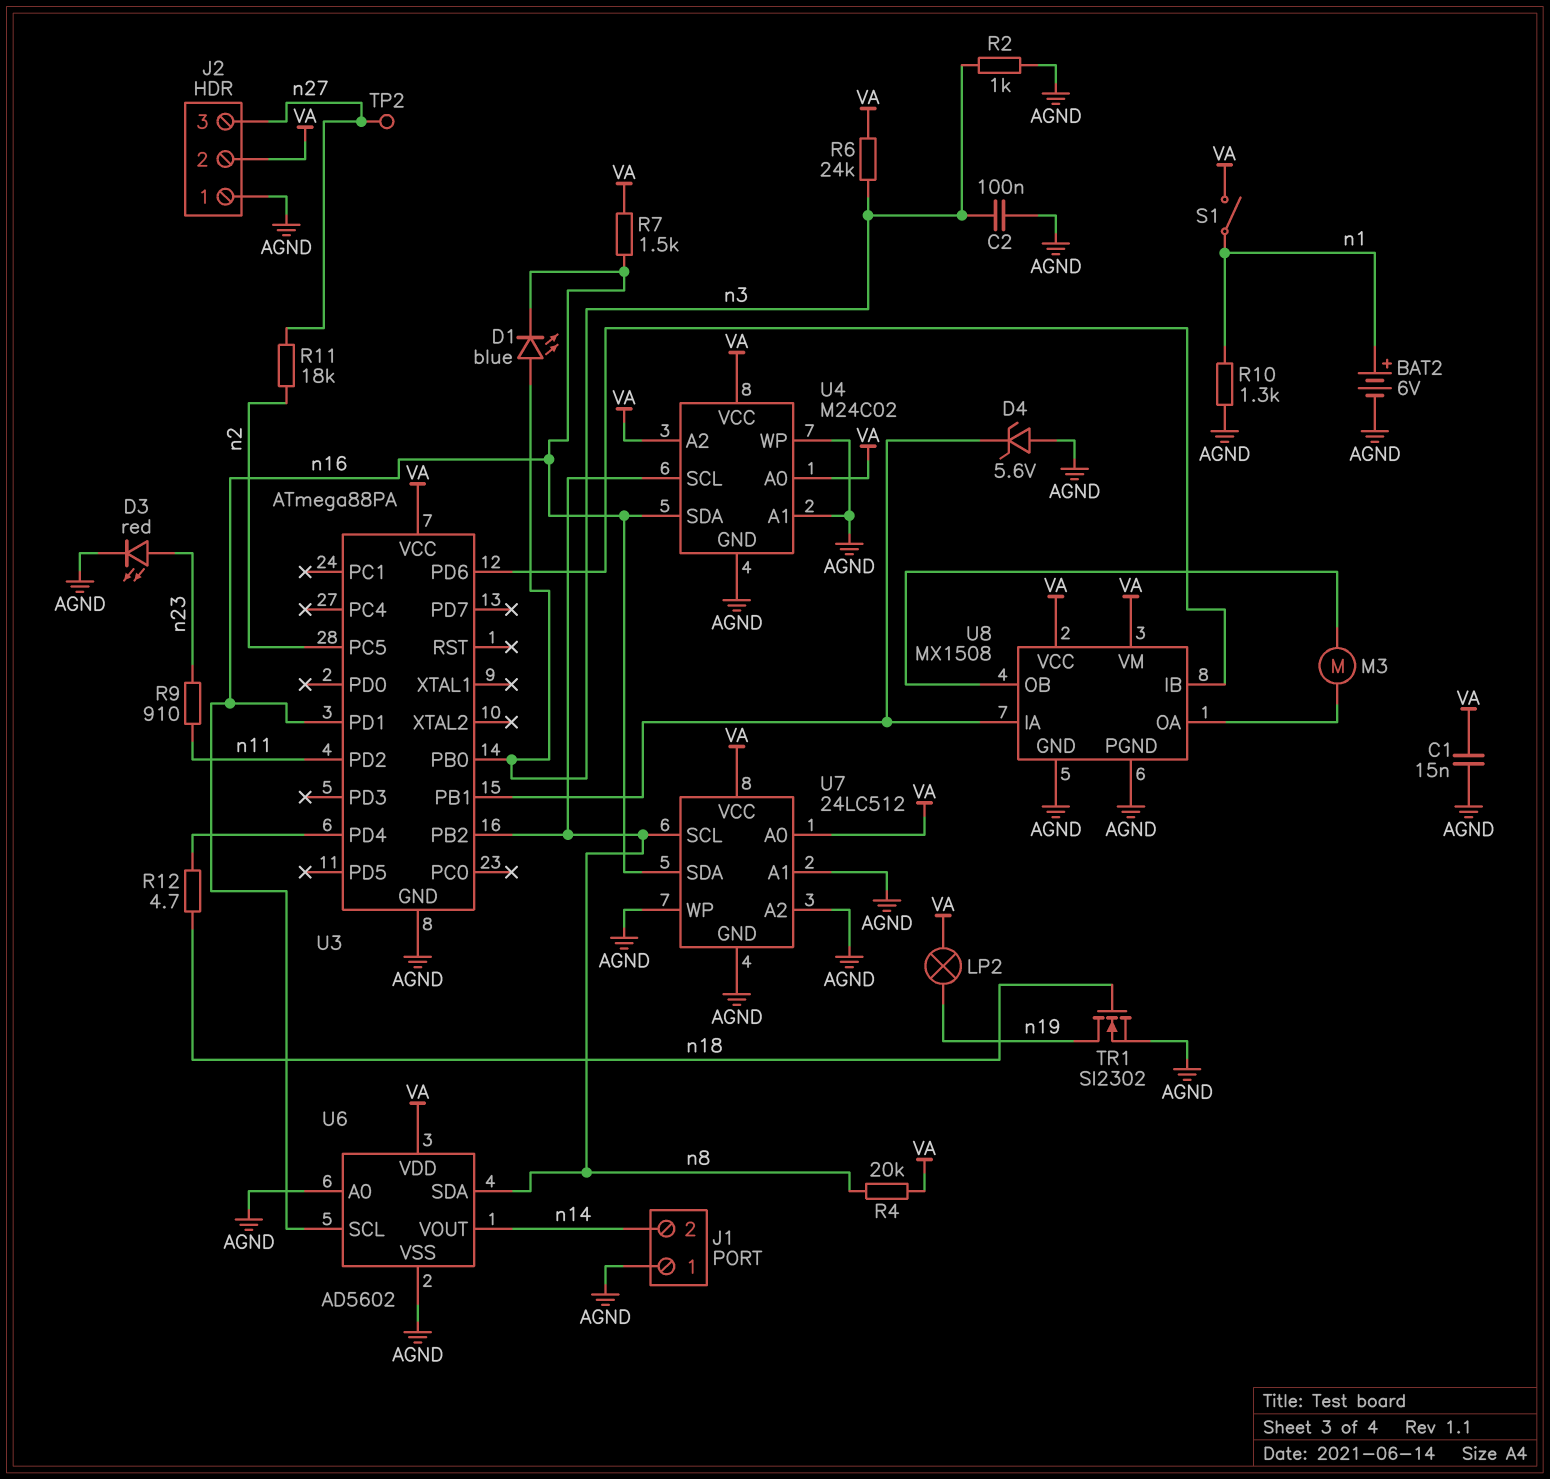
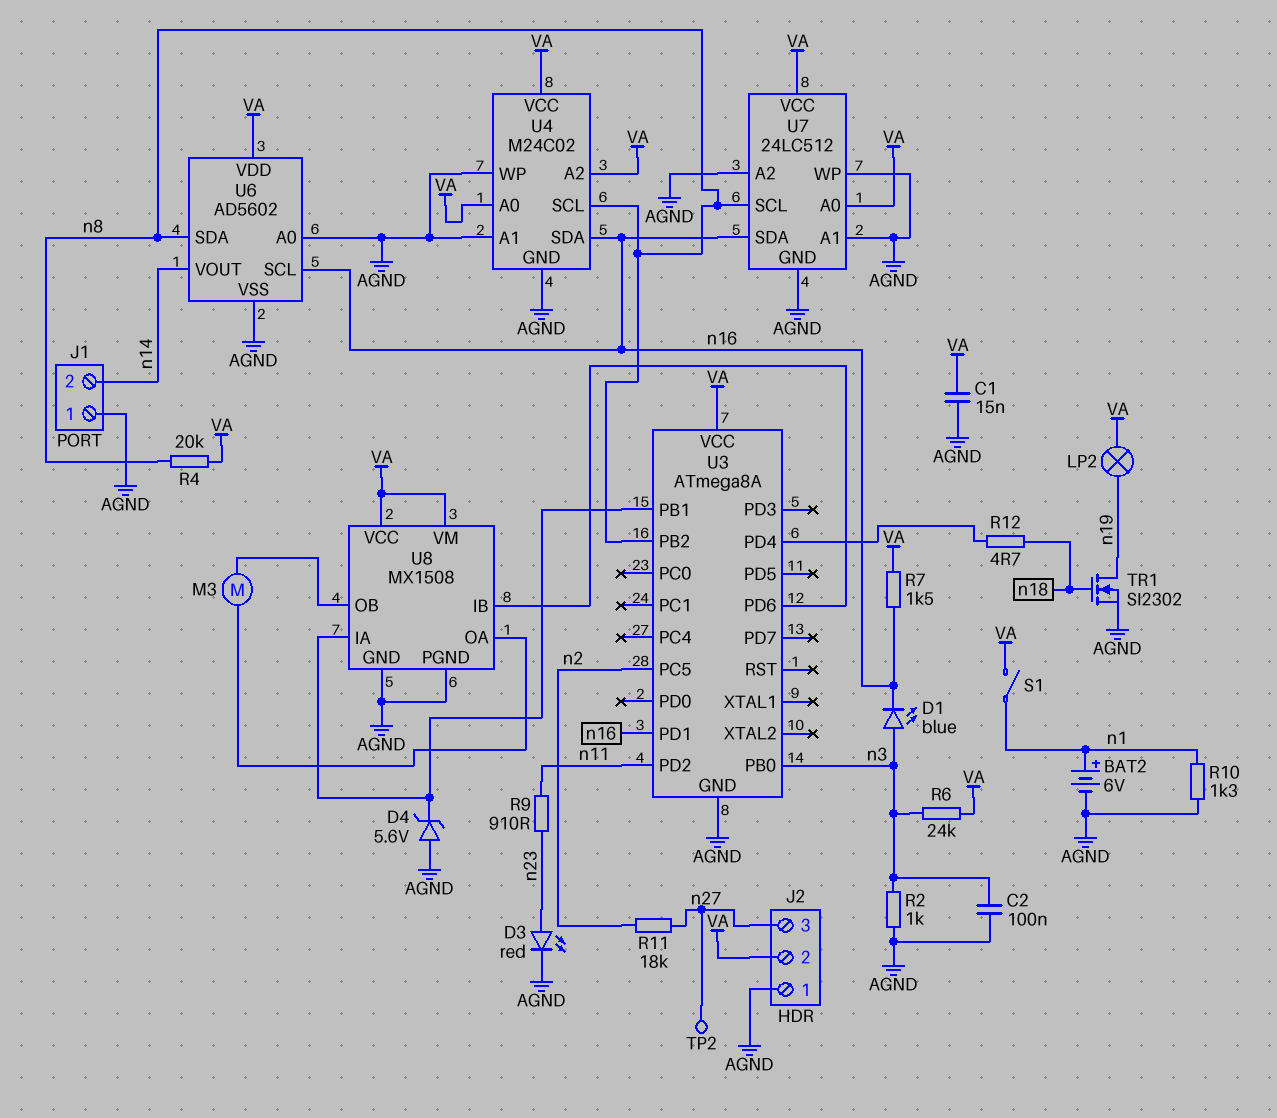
U3: ATmega88PA -> ATmega8A

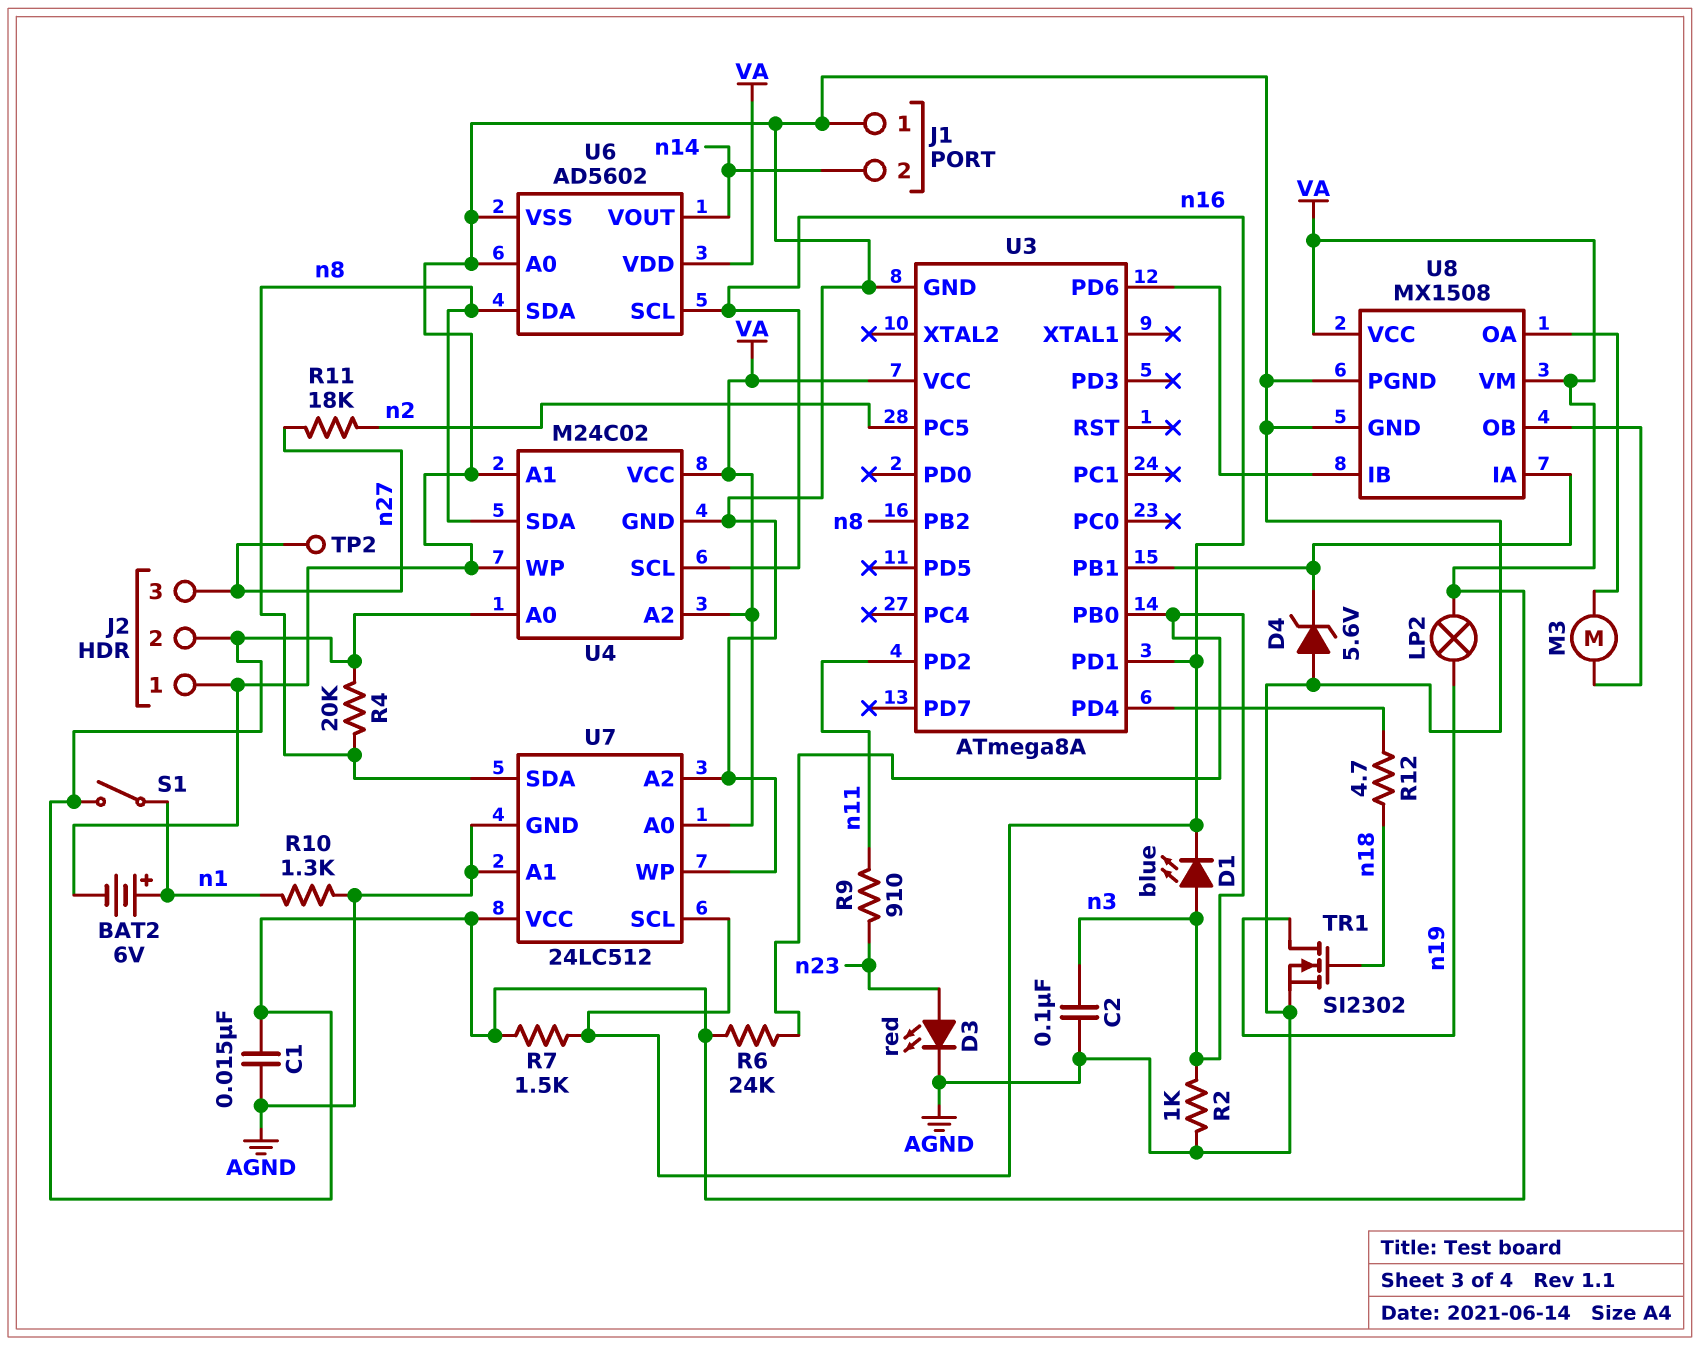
U4 pin SCL: n8 -> n16
U4 pin SDA: n16 -> n8
U7 pin SCL: n8 -> n16
U7 pin SDA: n16 -> n8

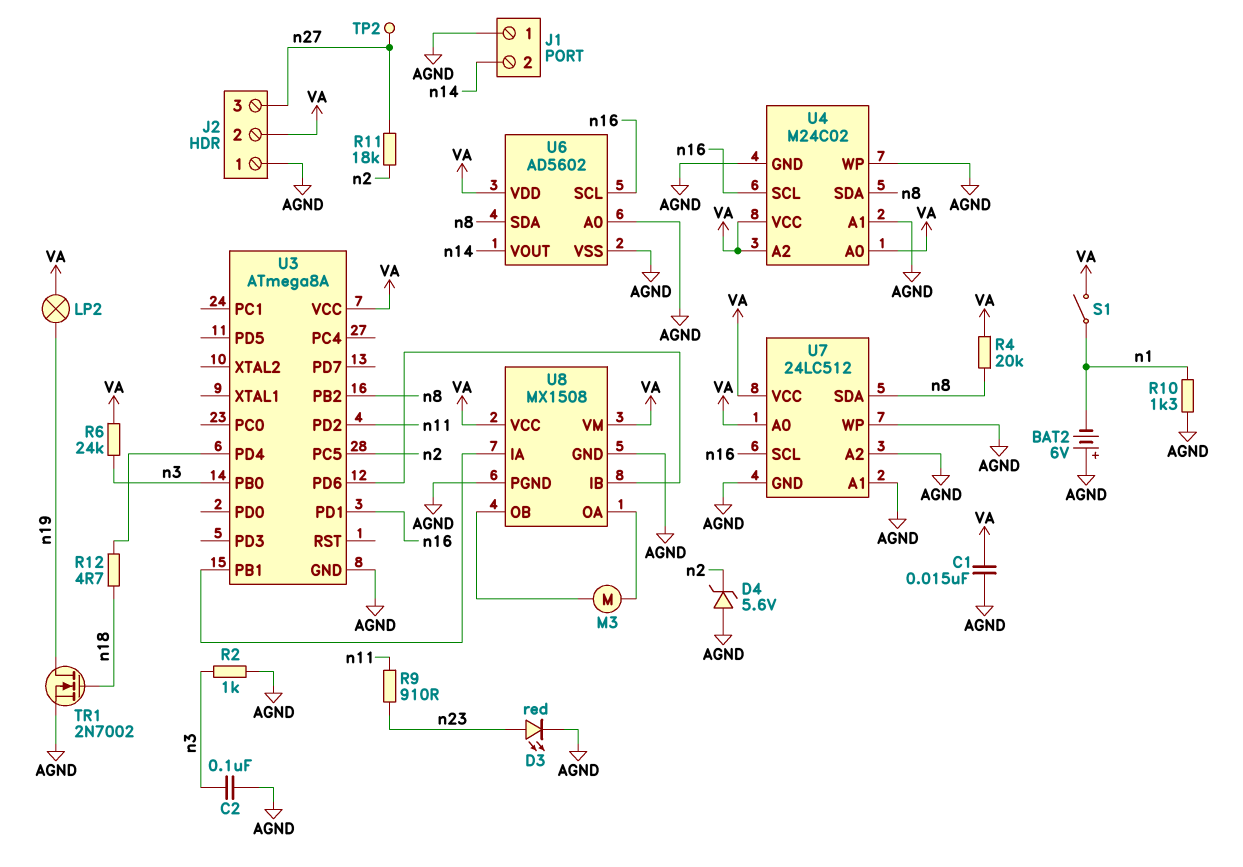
BAT2: 6V (plus n1, minus AGND) -> 6V (plus AGND, minus n1)
D1: LED blue (A n3, K n16) -> none
D4: zener 5.6V (A AGND, K U3/PB1) -> zener 5.6V (A AGND, K n2)
R7: 1.5k (VA, n16) -> none
TR1: NMOS SI2302 (G n18, D n19, S AGND) -> NMOS 2N7002 (G n18, D n19, S AGND)

